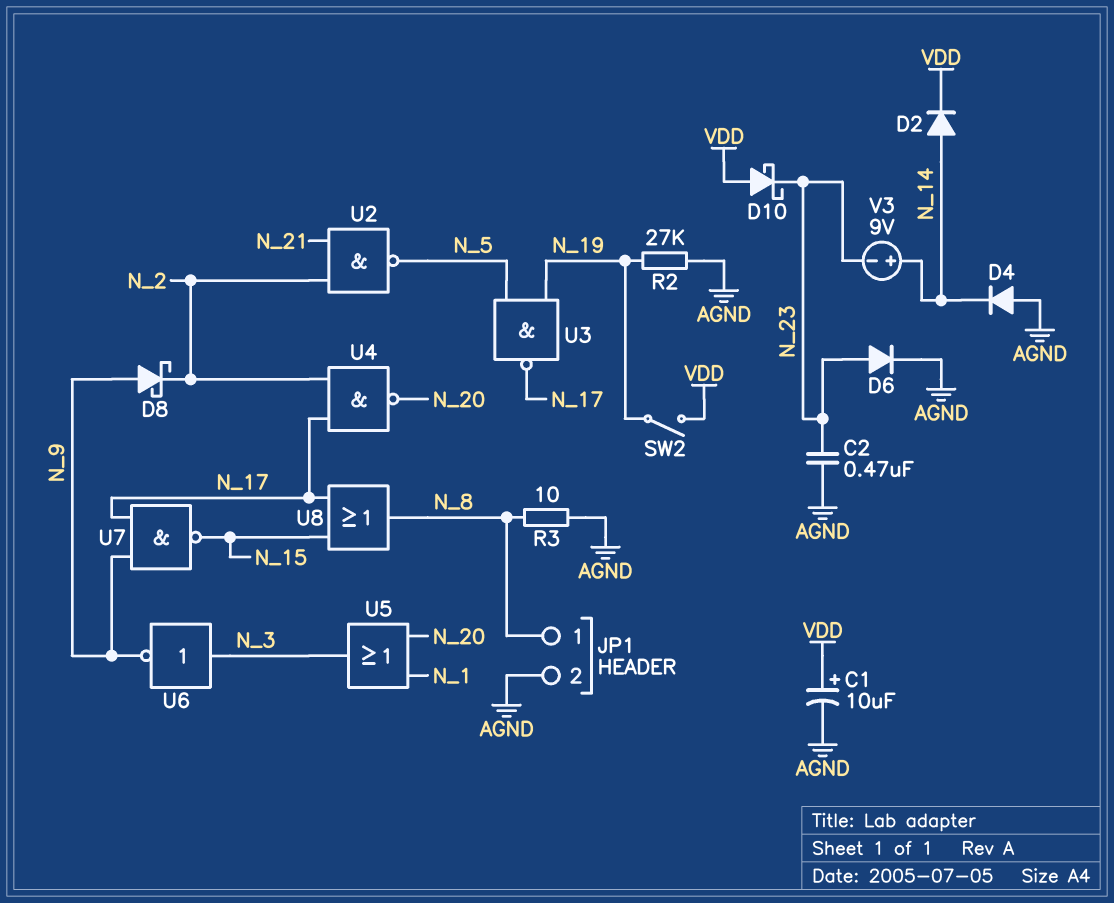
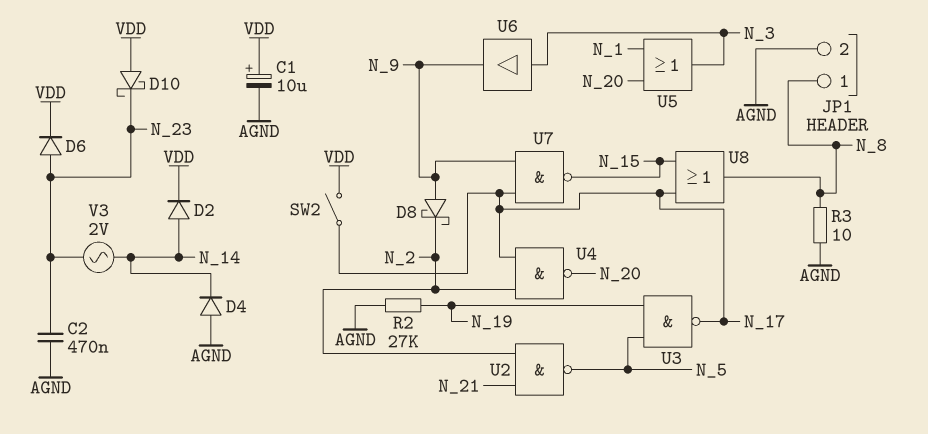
D6: diode (A N_23, K AGND) -> diode (A N_23, K VDD)
SW2: switch (N_19, VDD) -> switch (N_17, VDD)
U6: NOT (in N_3, out N_9) -> buffer (in N_3, out N_9)
V3: 9V (plus N_14, minus N_23) -> AC 2V (N_14, N_23)

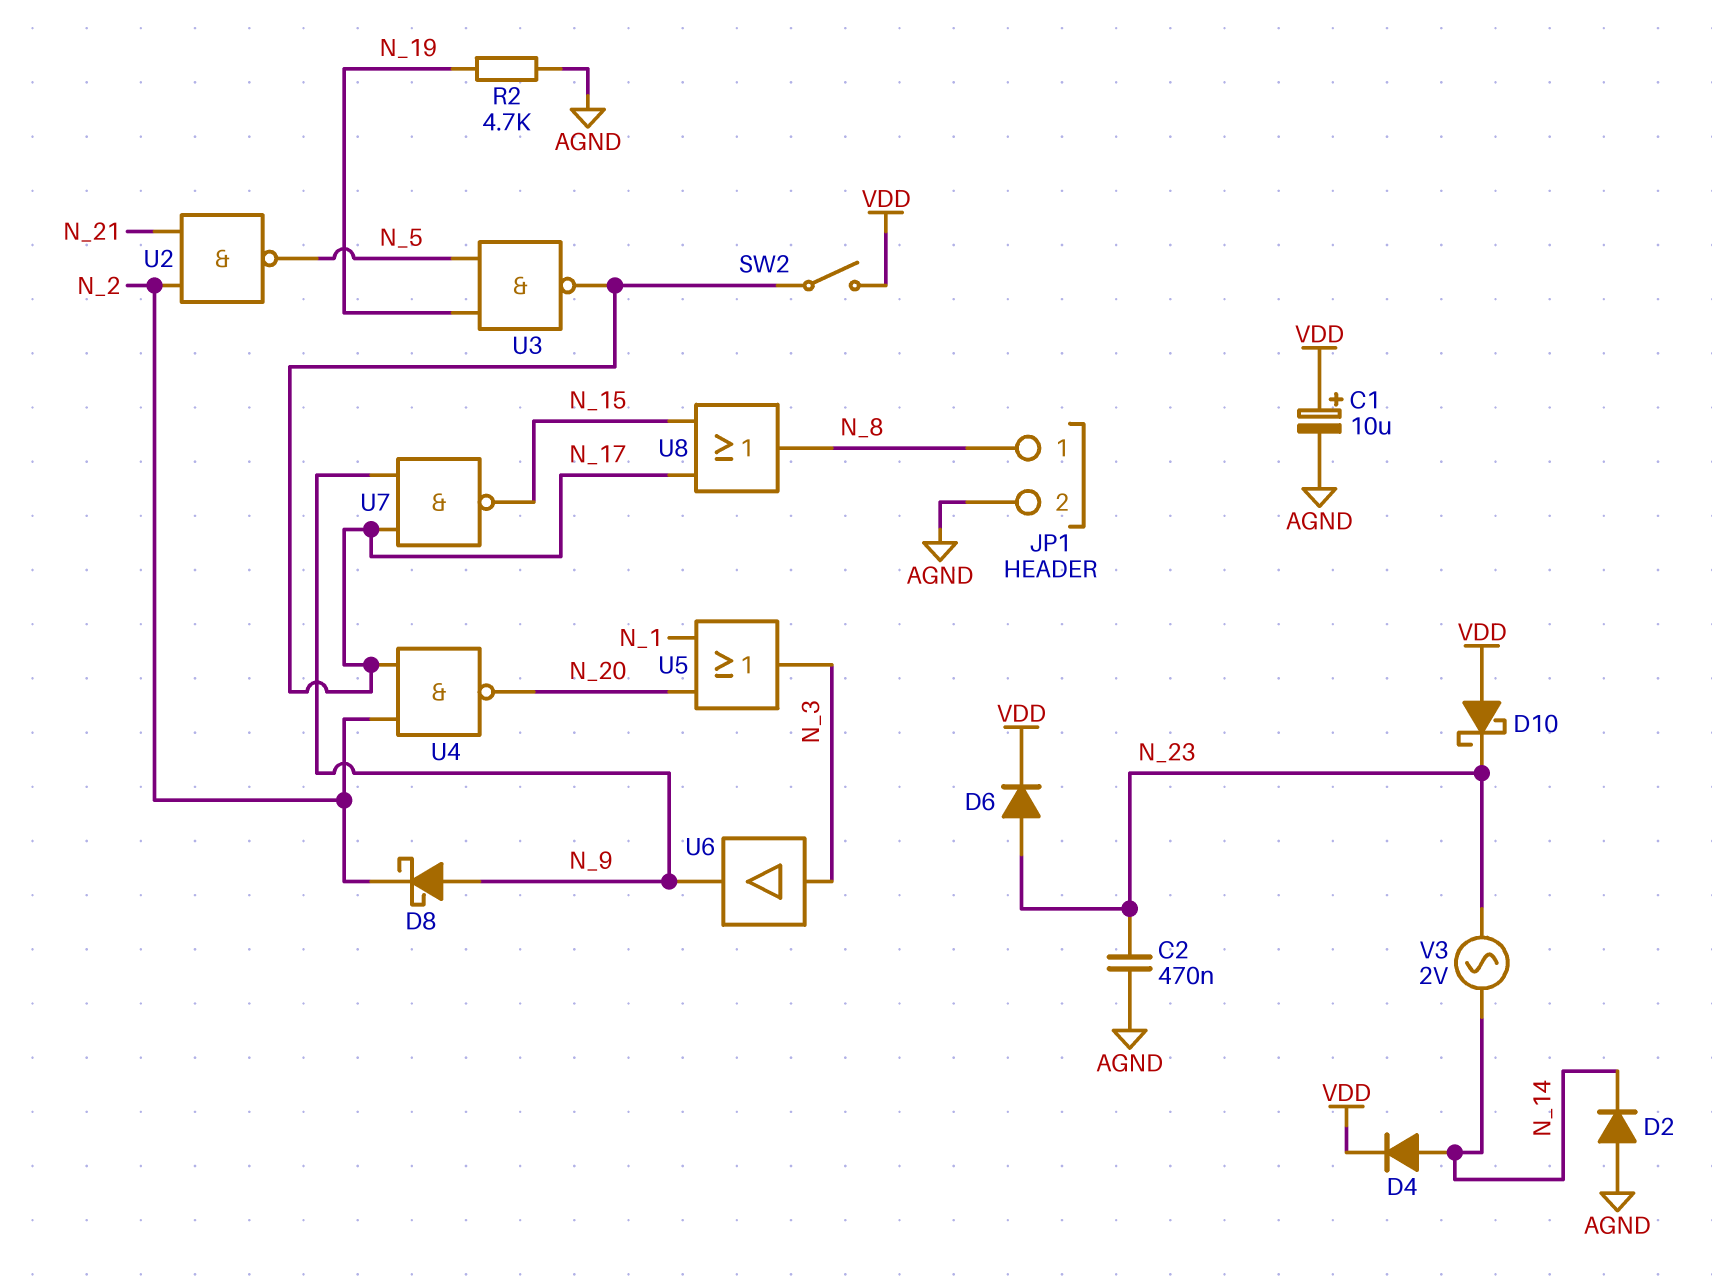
D2: diode (A N_14, K VDD) -> diode (A AGND, K N_14)
D4: diode (A AGND, K N_14) -> diode (A N_14, K VDD)
R2: 27k (AGND, N_19) -> 4.7k (AGND, N_19)
R3: 10 (AGND, N_8) -> none

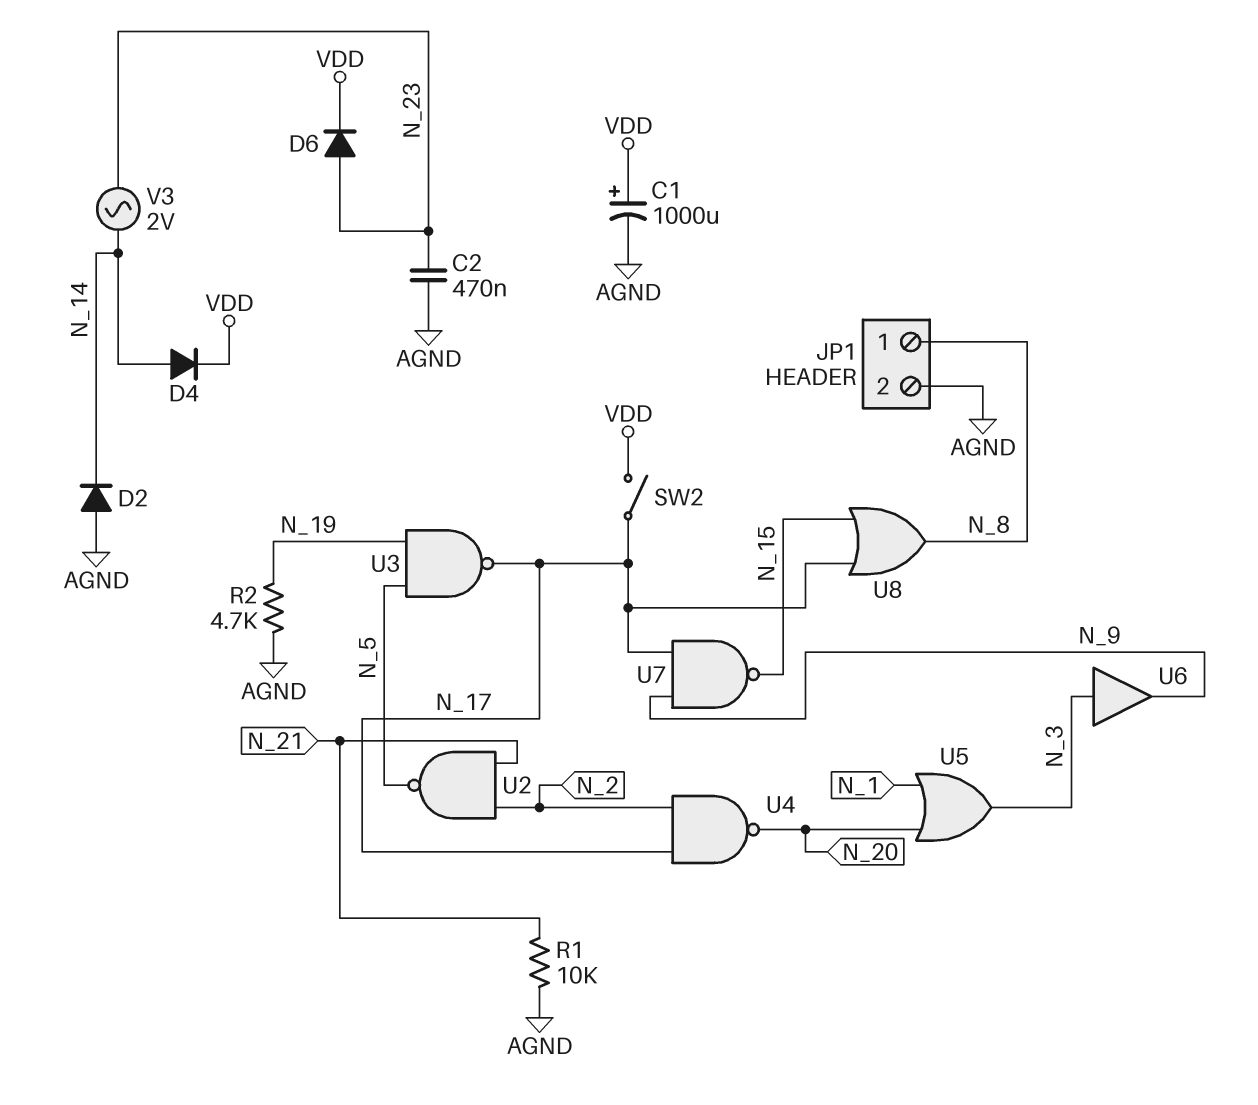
C1: 10uF (plus VDD, minus AGND) -> 1000uF (plus VDD, minus AGND)
D8: schottky (A N_9, K N_2) -> none
D10: schottky (A VDD, K N_23) -> none
R1: none -> 10k (AGND, N_21)

